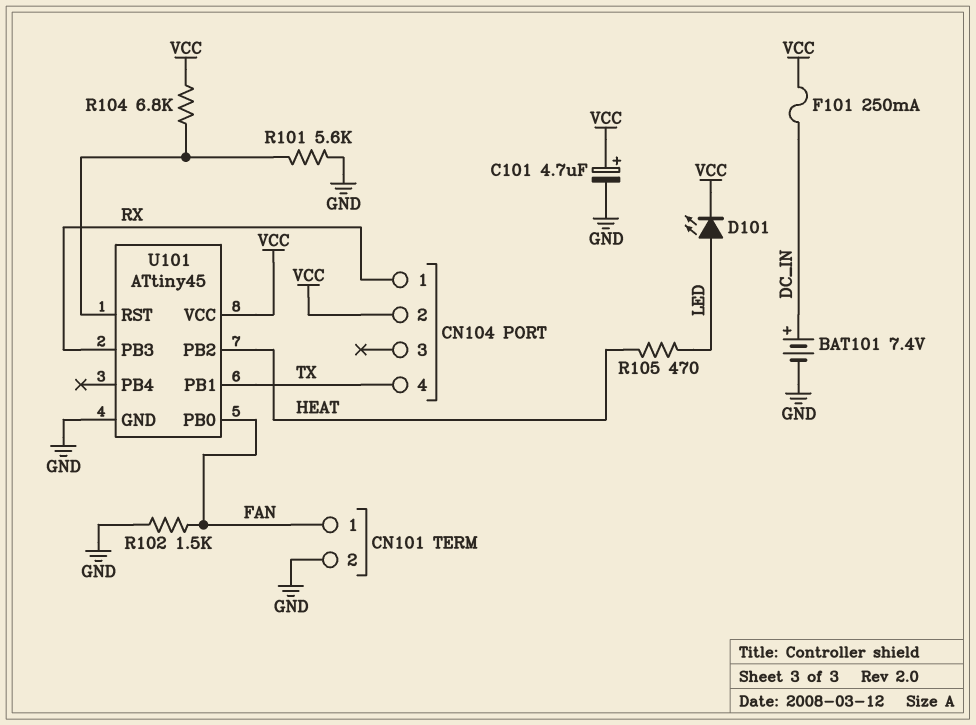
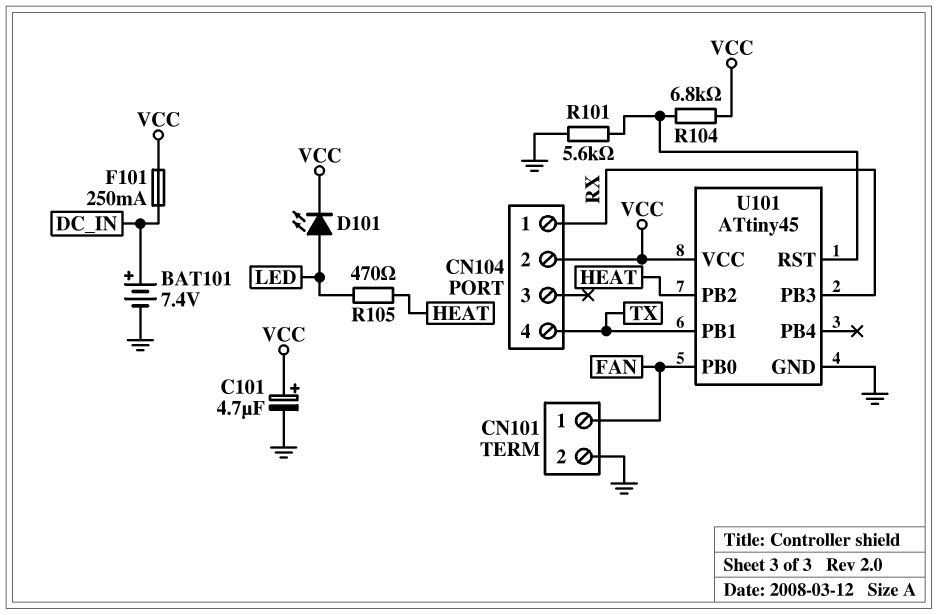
R102: 1.5k (FAN, GND) -> none

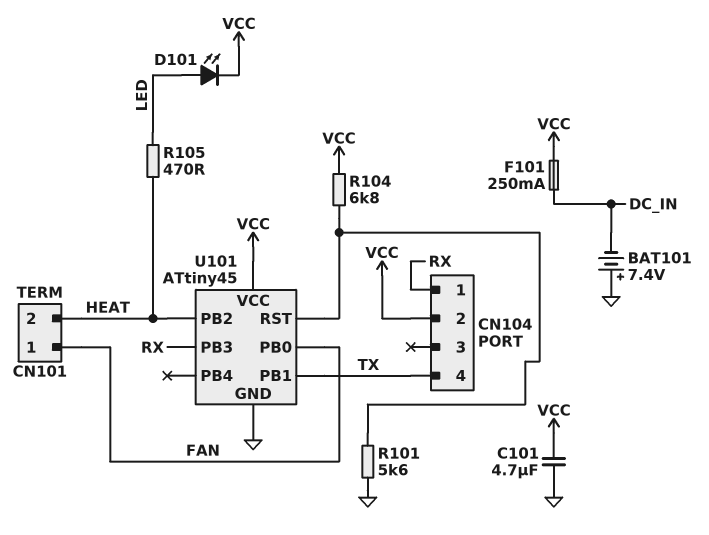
BAT101: 7.4V (plus DC_IN, minus GND) -> 7.4V (plus GND, minus DC_IN)
C101: 4.7uF (plus VCC, minus GND) -> 4.7uF (GND, VCC)
CN101 pin 2: GND -> HEAT

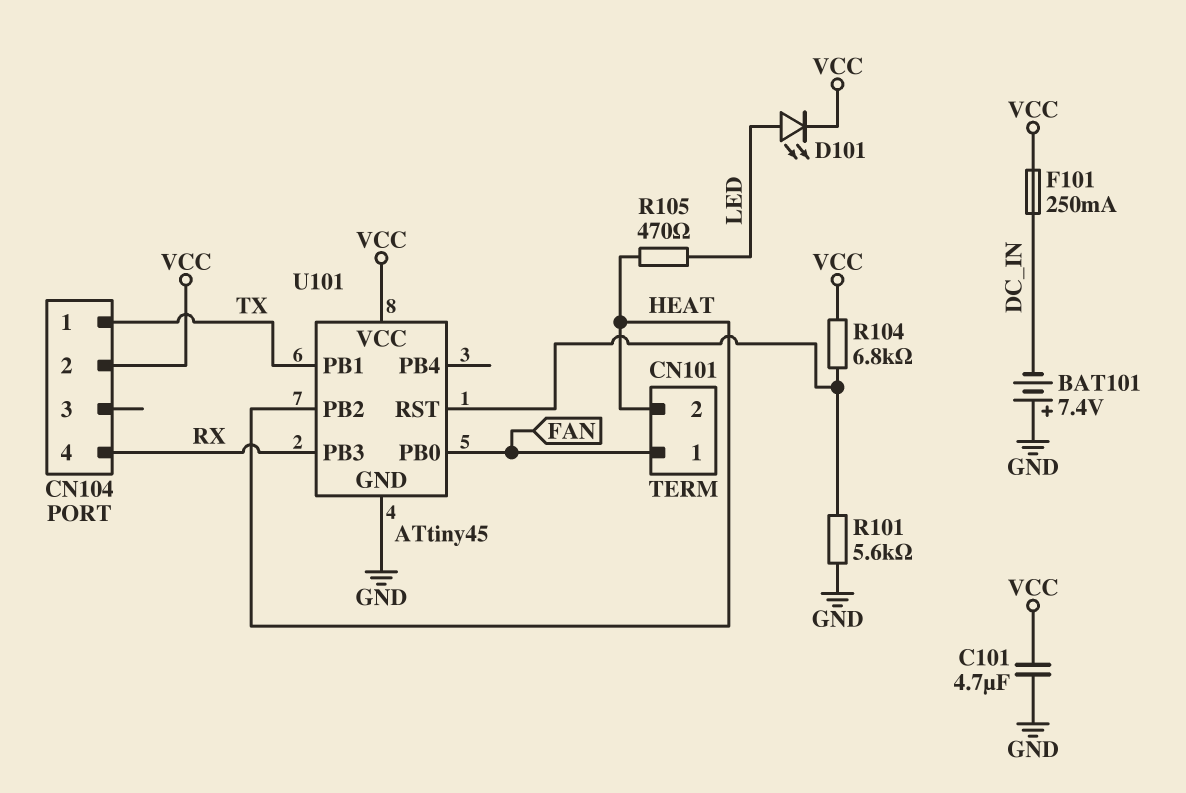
CN104 pin 1: RX -> TX
CN104 pin 4: TX -> RX

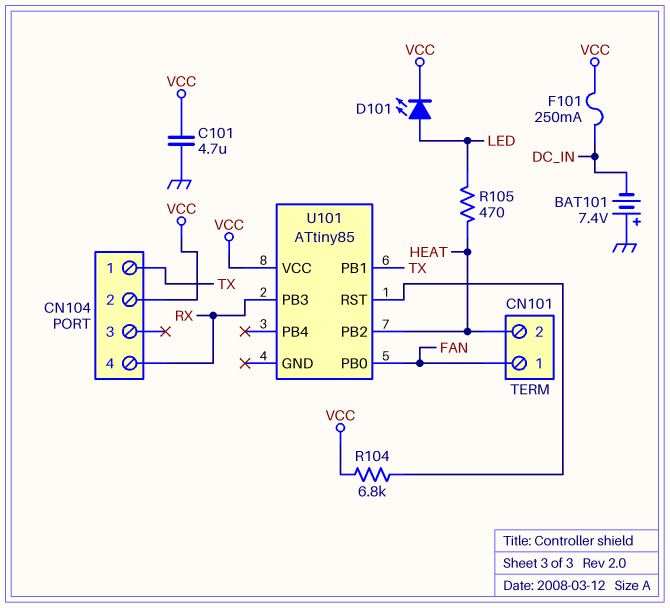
R101: 5.6k (GND, U101/RST) -> none
U101: ATtiny45 -> ATtiny85
U101 pin GND: GND -> none

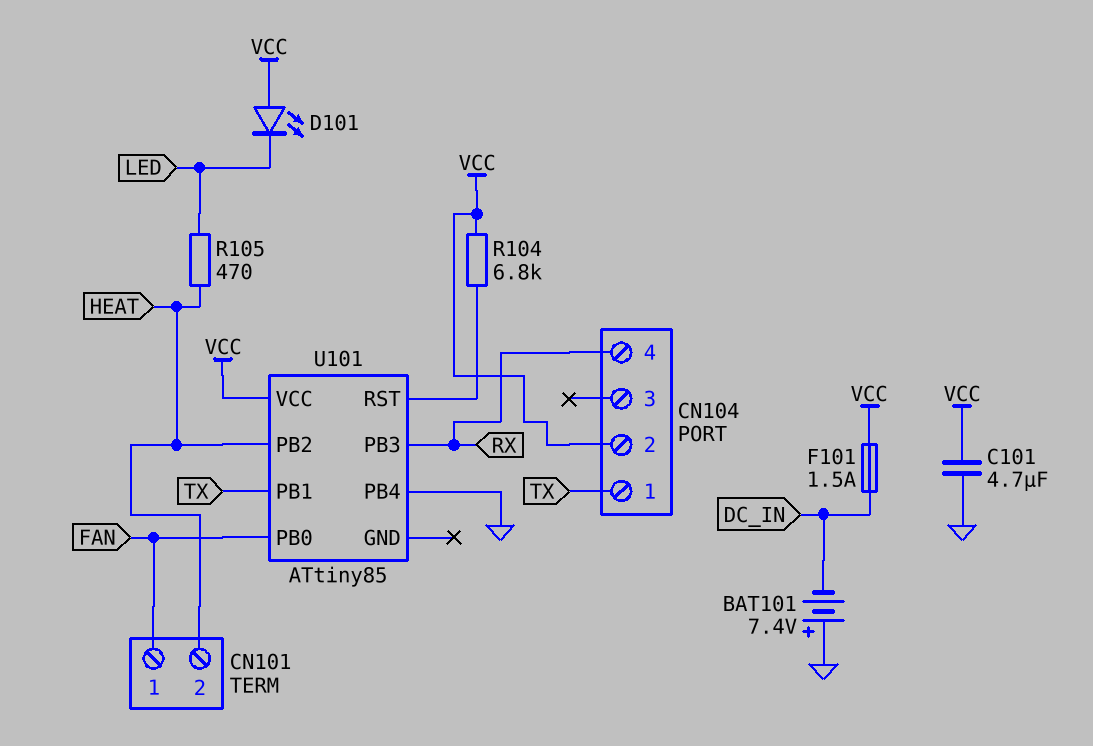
D101: LED (A LED, K VCC) -> LED (A VCC, K LED)
F101: 250mA (DC_IN, VCC) -> 1.5A (DC_IN, VCC)
U101 pin PB4: none -> GND

